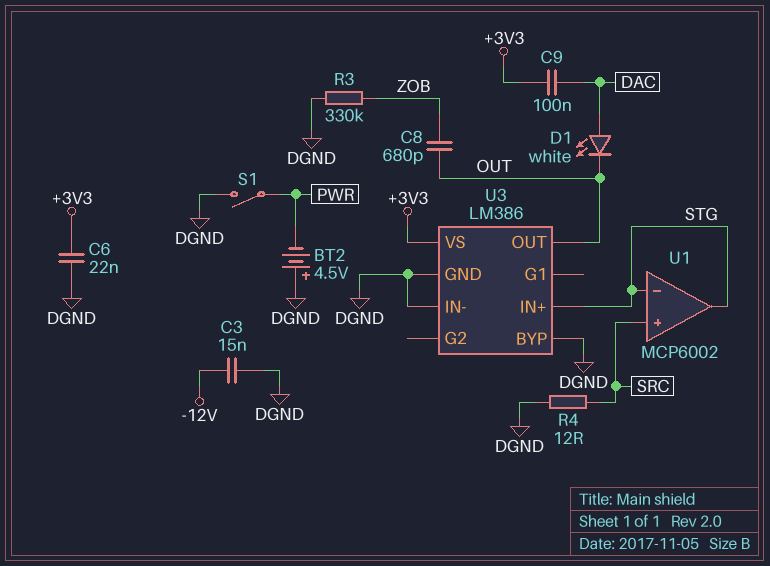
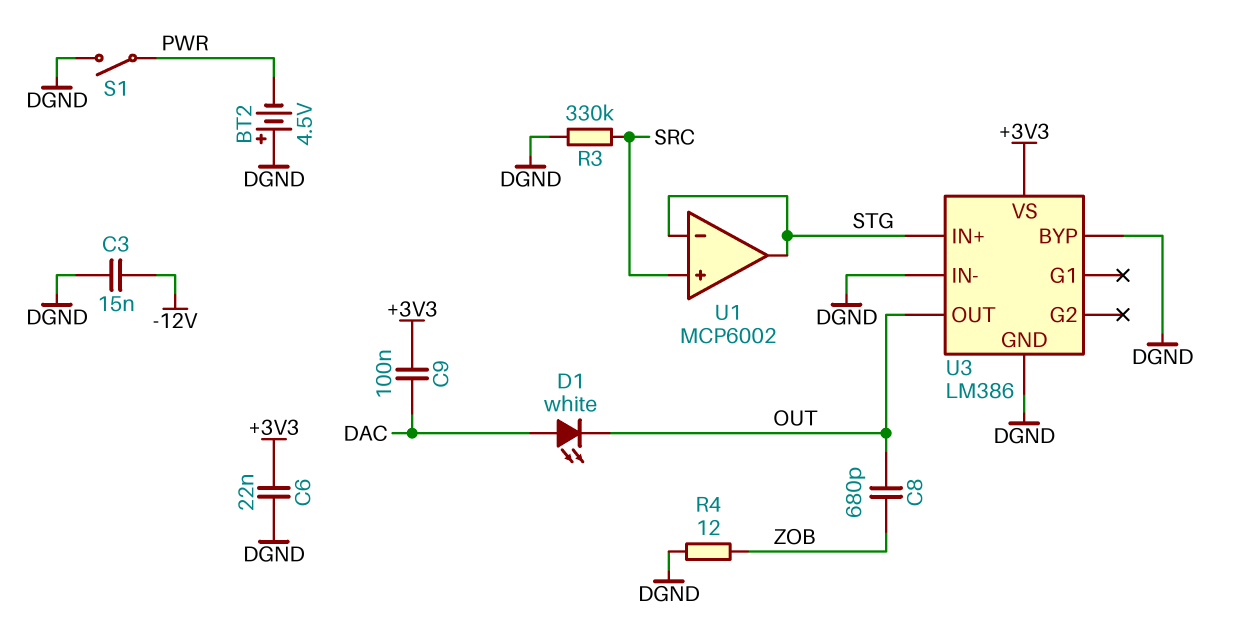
R3: 330k (DGND, ZOB) -> 330k (DGND, SRC)
R4: 12 (DGND, SRC) -> 12 (DGND, ZOB)

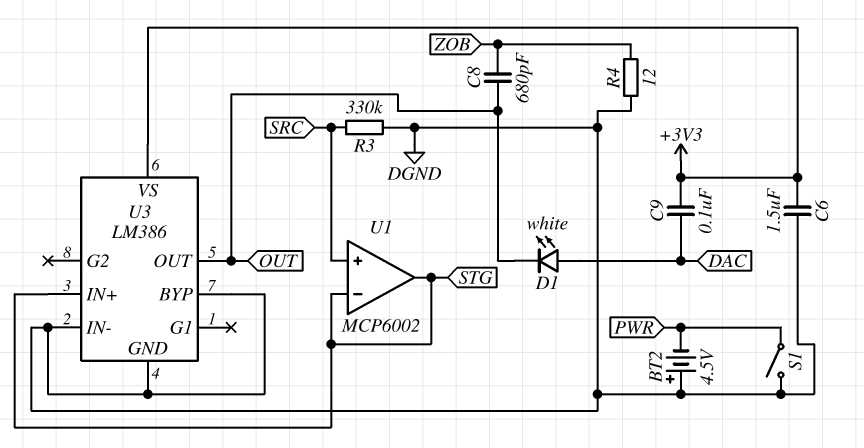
C3: 15nF (-12V, DGND) -> none
C6: 22nF (+3V3, DGND) -> 1.5uF (+3V3, DGND)

